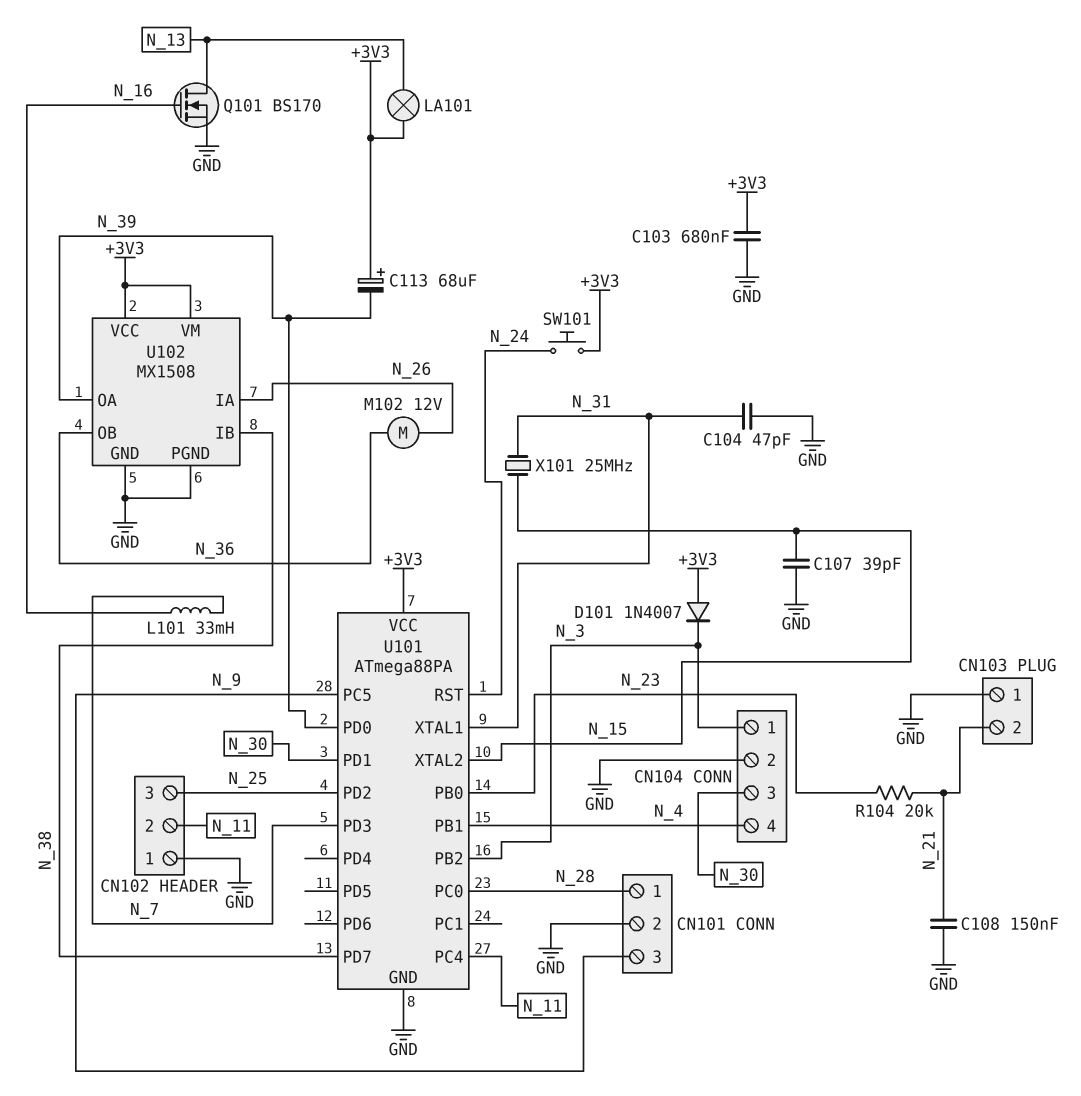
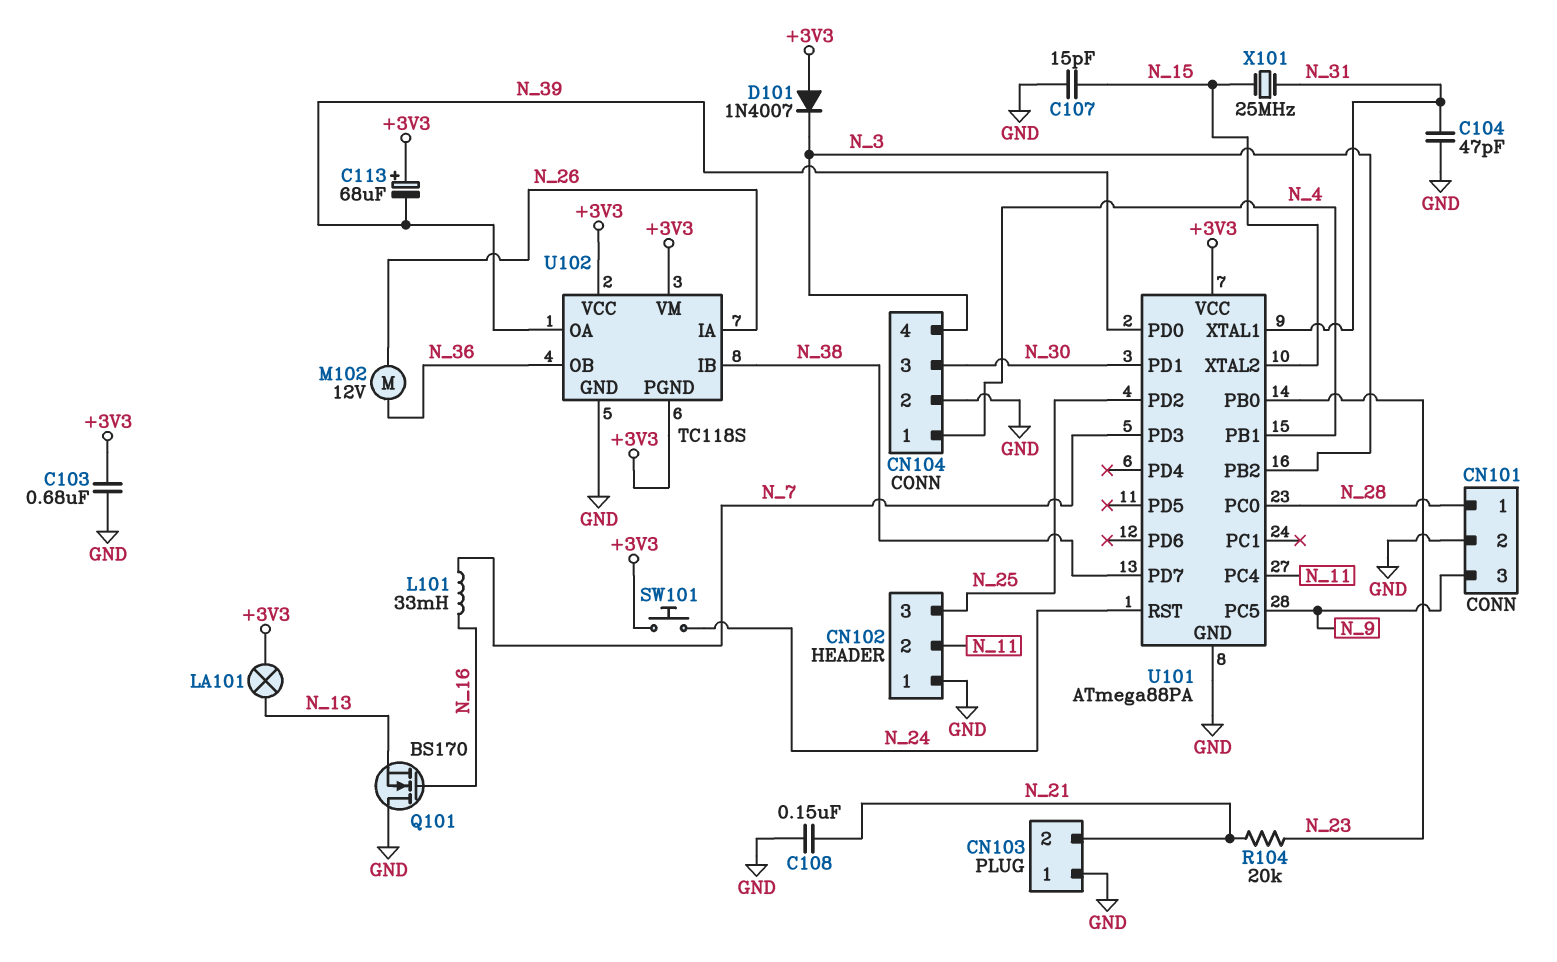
C107: 39pF (GND, N_15) -> 15pF (GND, N_15)
CN104 pin 1: N_3 -> N_4
CN104 pin 4: N_4 -> N_3
Q101: NMOS BS170 (G N_16, D N_13, S GND) -> NMOS BS170 (G N_16, D GND, S N_13)
U102: MX1508 -> TC118S
U102 pin PGND: GND -> +3V3

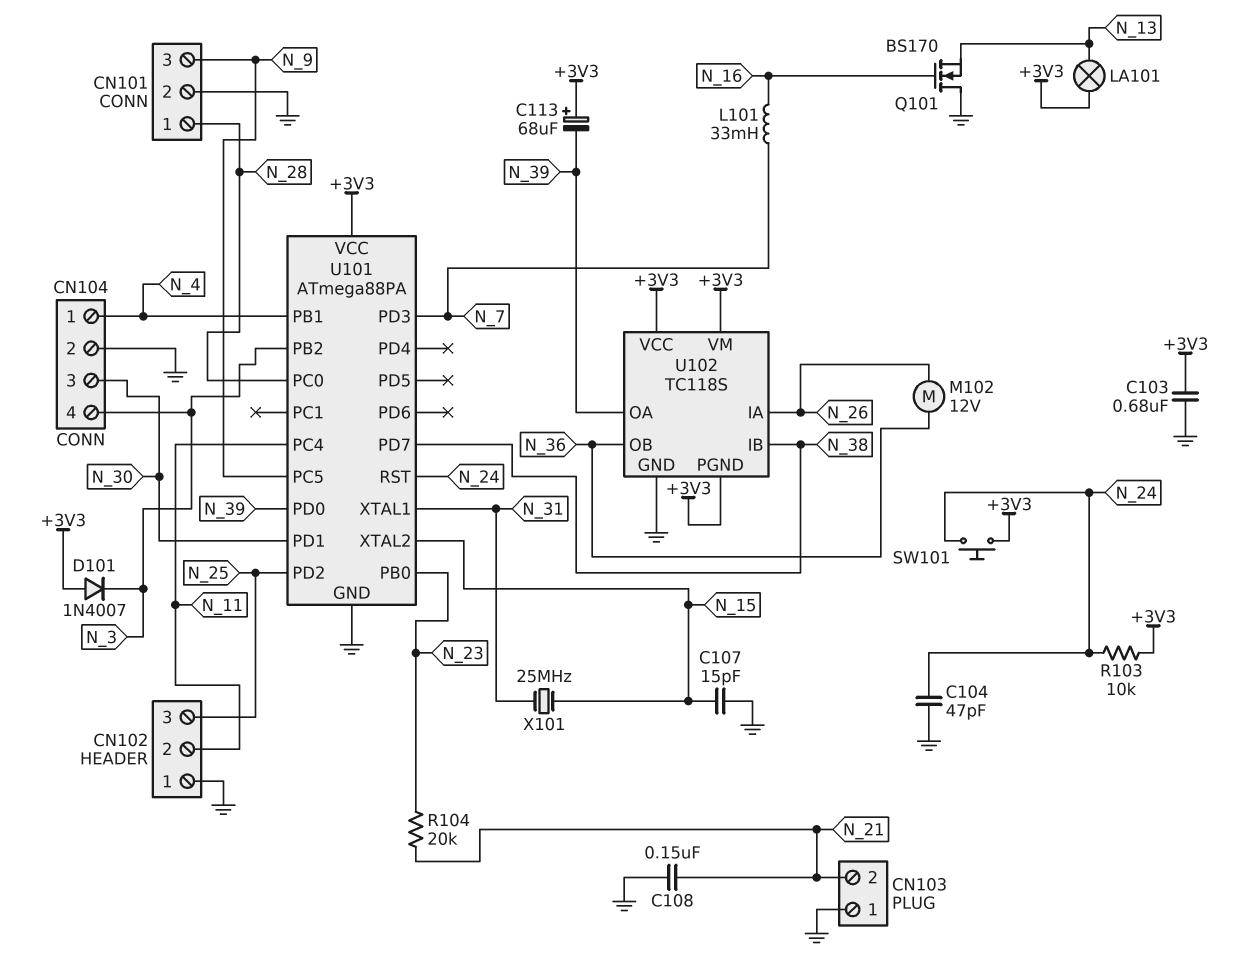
C104: 47pF (GND, N_31) -> 47pF (GND, N_24)
R103: none -> 10k (+3V3, N_24)

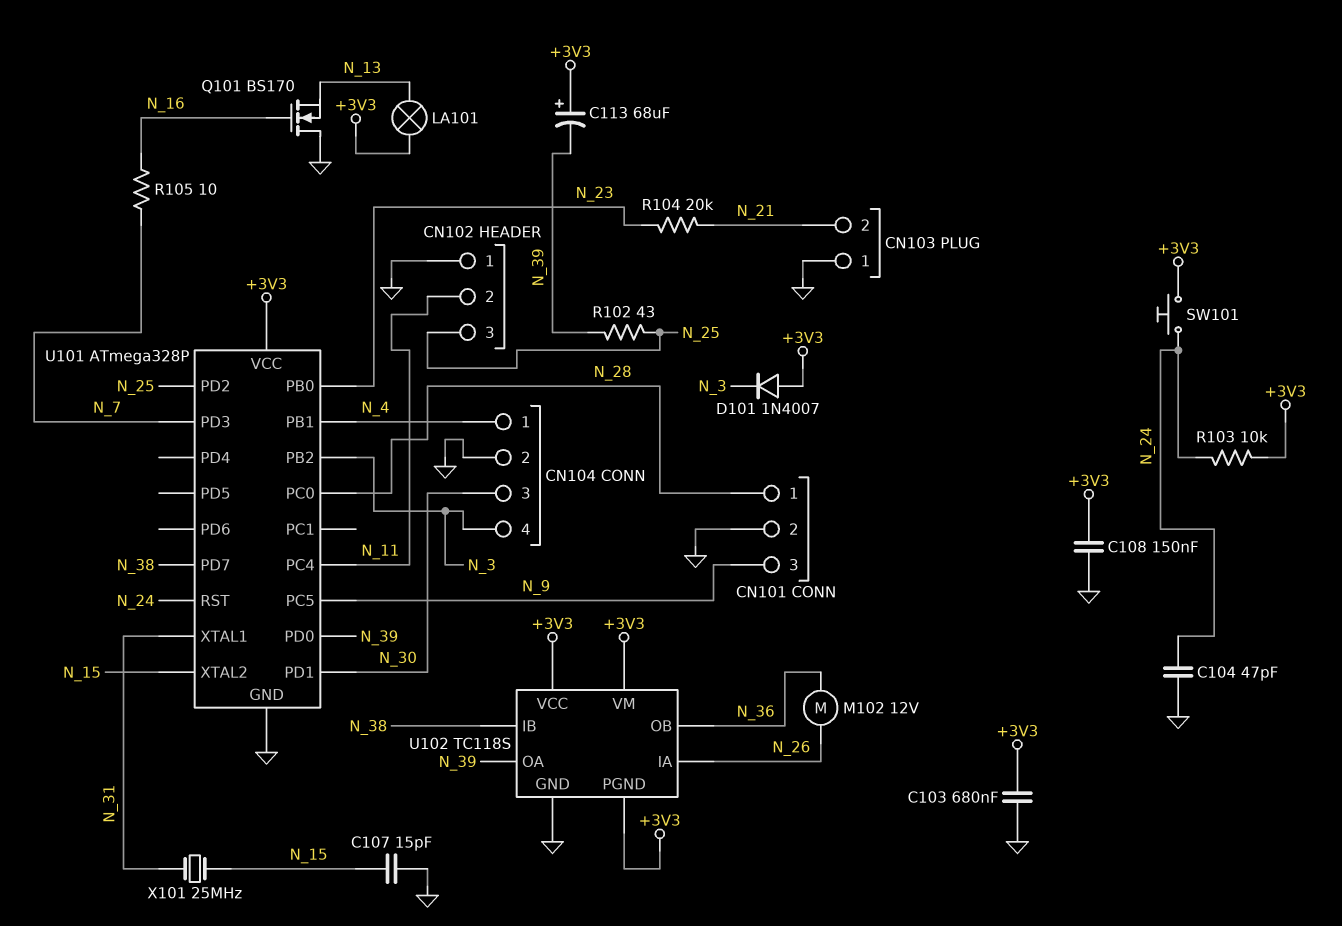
C108: 150nF (GND, N_21) -> 150nF (+3V3, GND)
L101: 33mH (N_7, N_16) -> none
R102: none -> 43 (N_25, N_39)
R105: none -> 10 (N_7, N_16)
U101: ATmega88PA -> ATmega328P

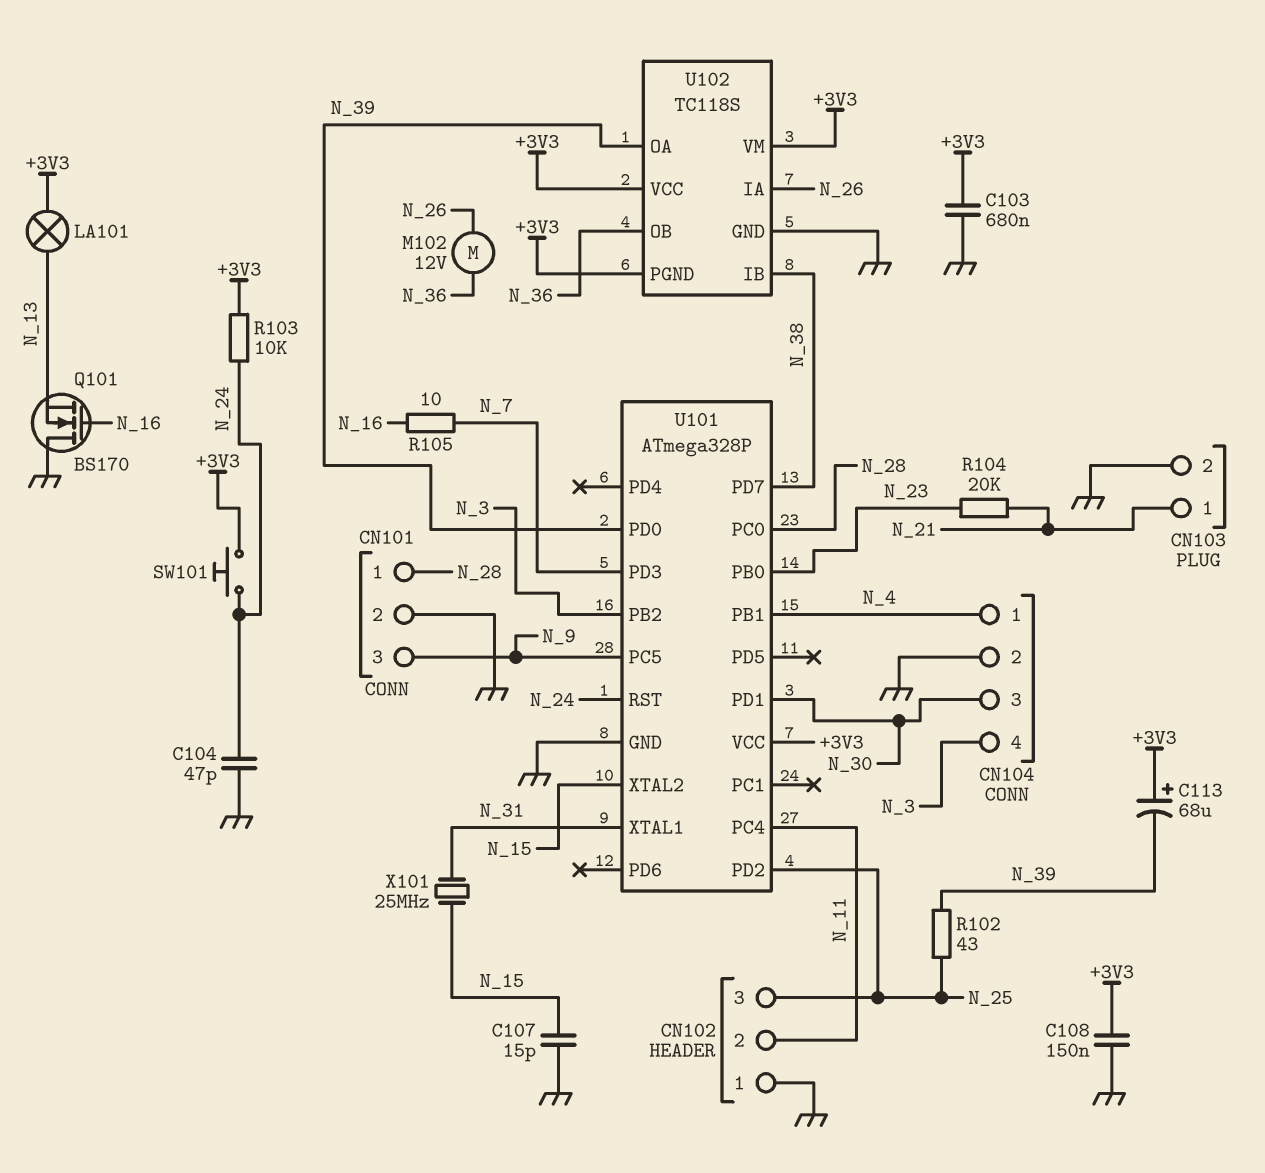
CN103 pin 1: GND -> N_21
CN103 pin 2: N_21 -> GND
D101: diode 1N4007 (A +3V3, K N_3) -> none

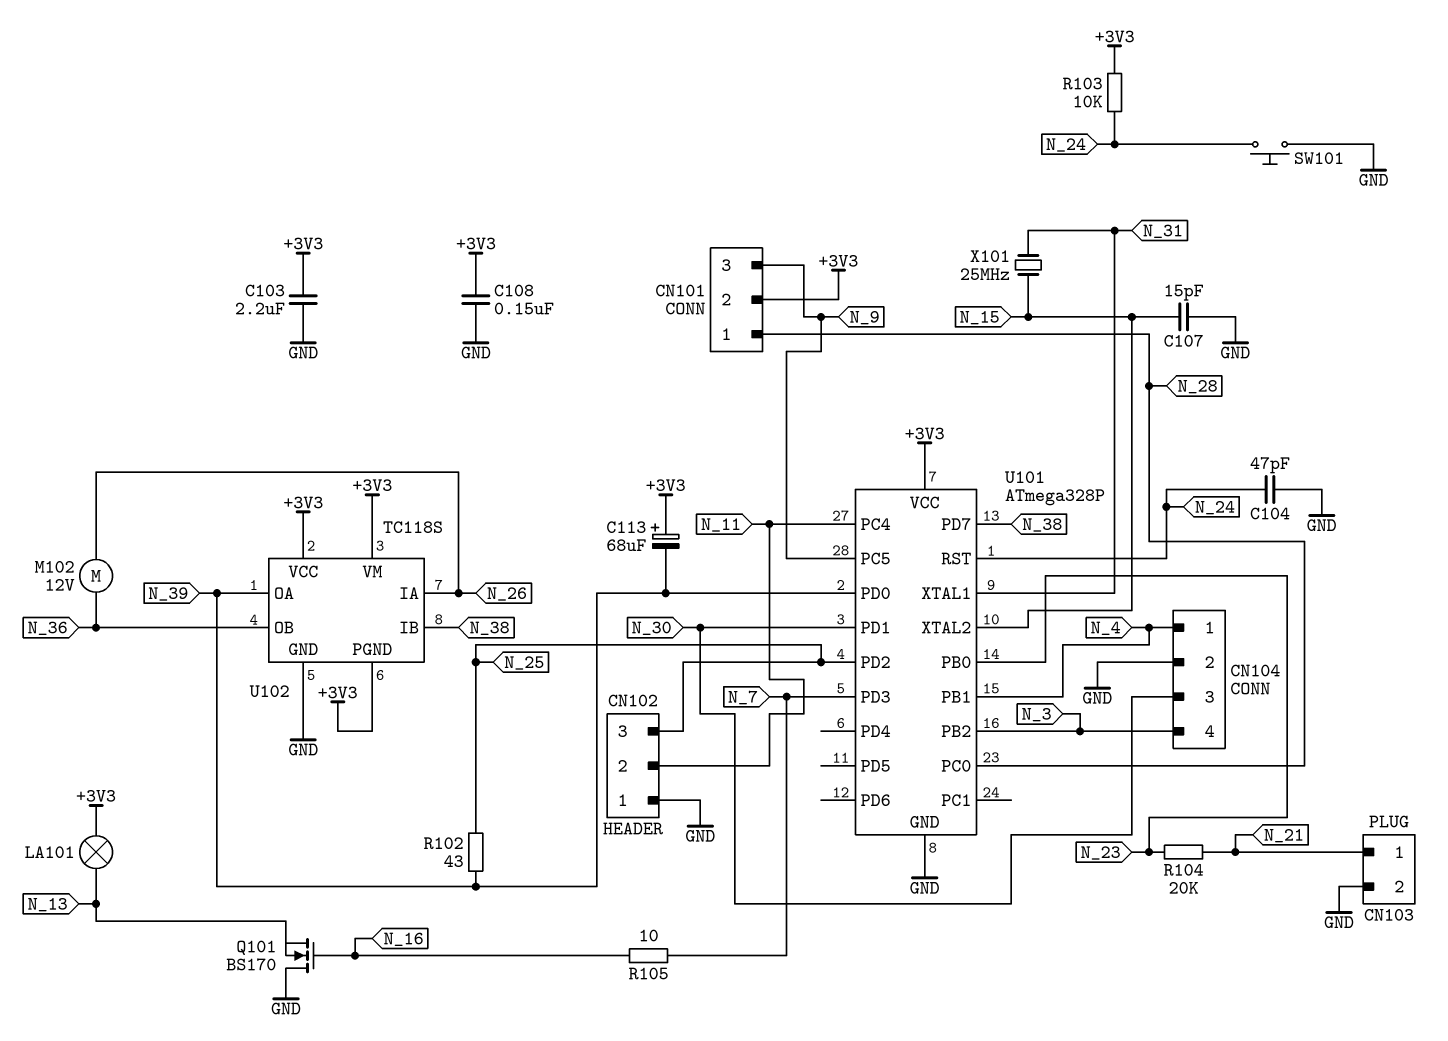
C103: 680nF (+3V3, GND) -> 2.2uF (+3V3, GND)
CN101 pin 2: GND -> +3V3
SW101: button (+3V3, N_24) -> button (GND, N_24)

